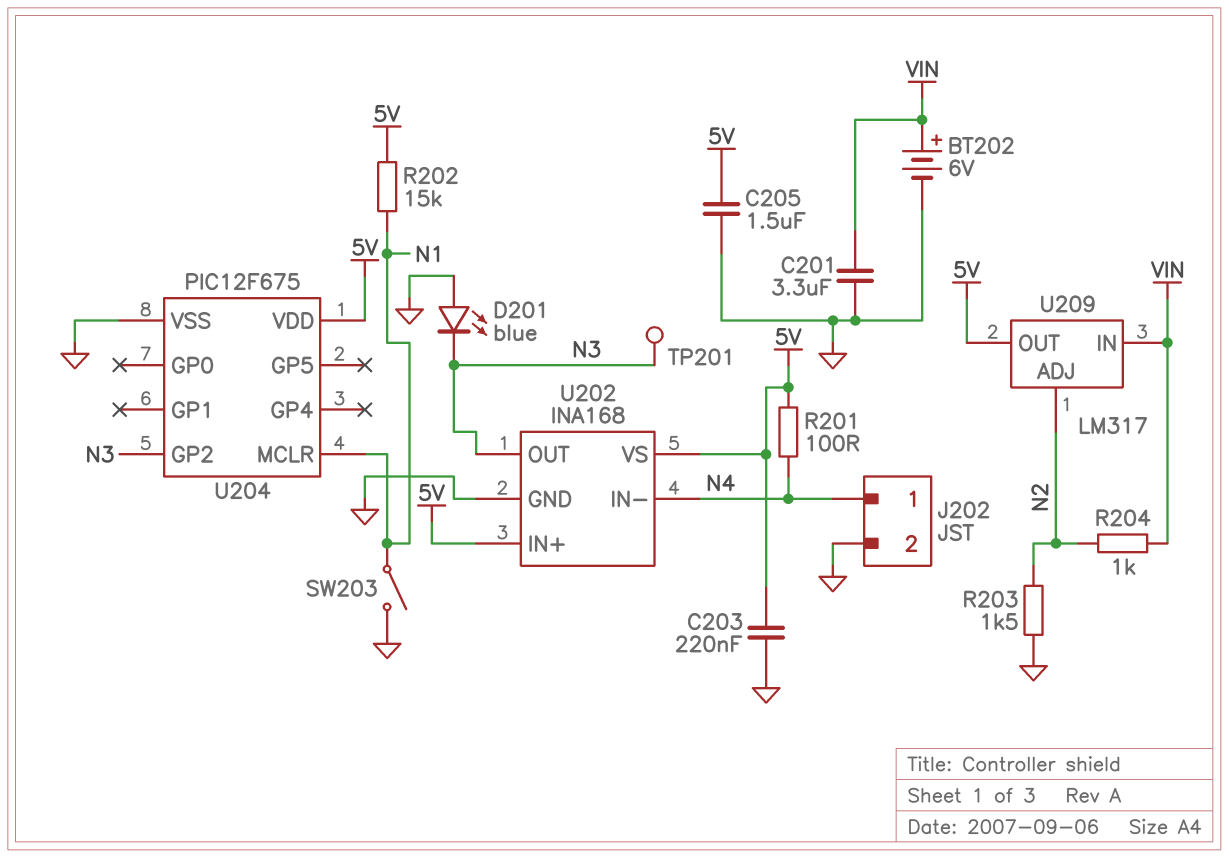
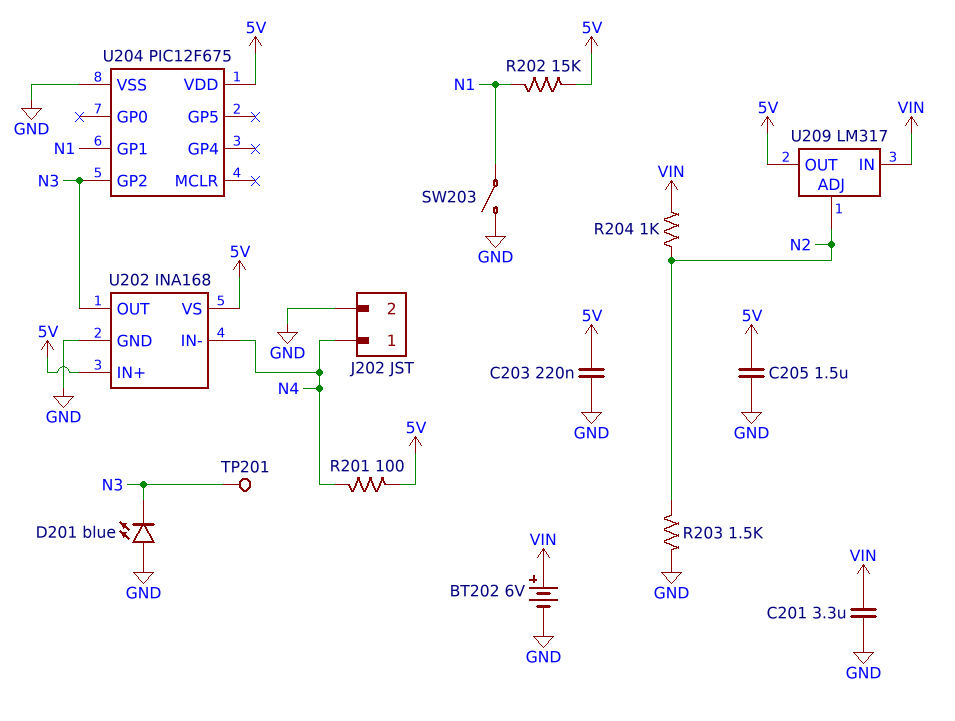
U204 pin GP1: none -> N1
U204 pin MCLR: N1 -> none

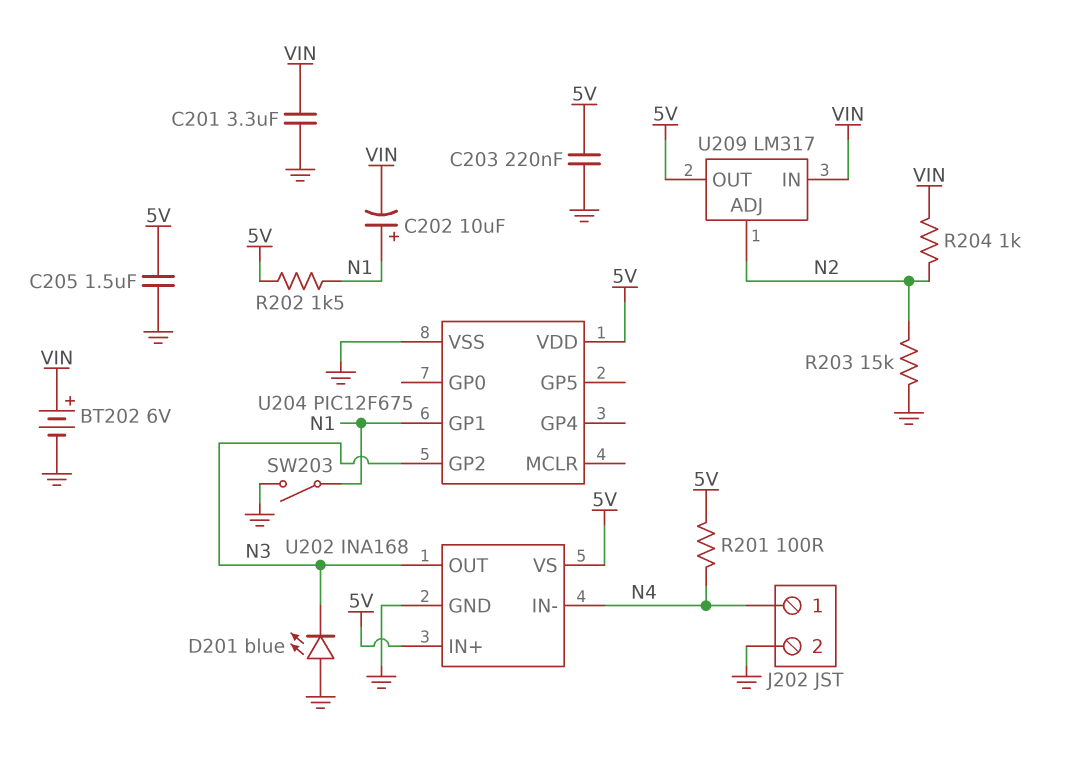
C202: none -> 10uF (plus N1, minus VIN)
R202: 15k (5V, N1) -> 1.5k (5V, N1)
R203: 1.5k (GND, N2) -> 15k (GND, N2)
TP201: test point (N3) -> none

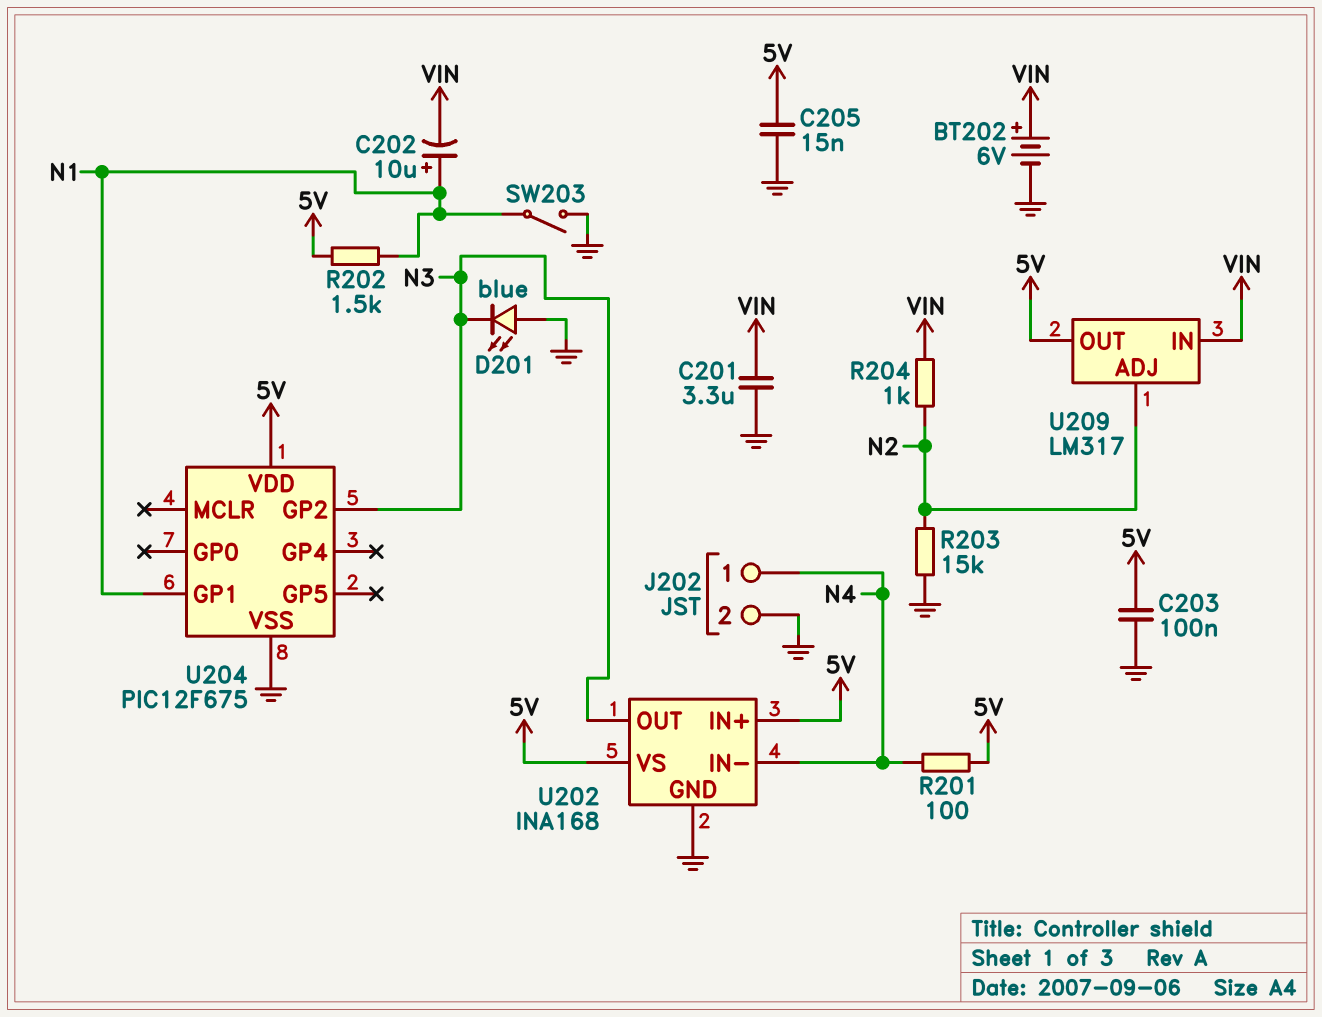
C203: 220nF (5V, GND) -> 100nF (5V, GND)
C205: 1.5uF (5V, GND) -> 15nF (5V, GND)

